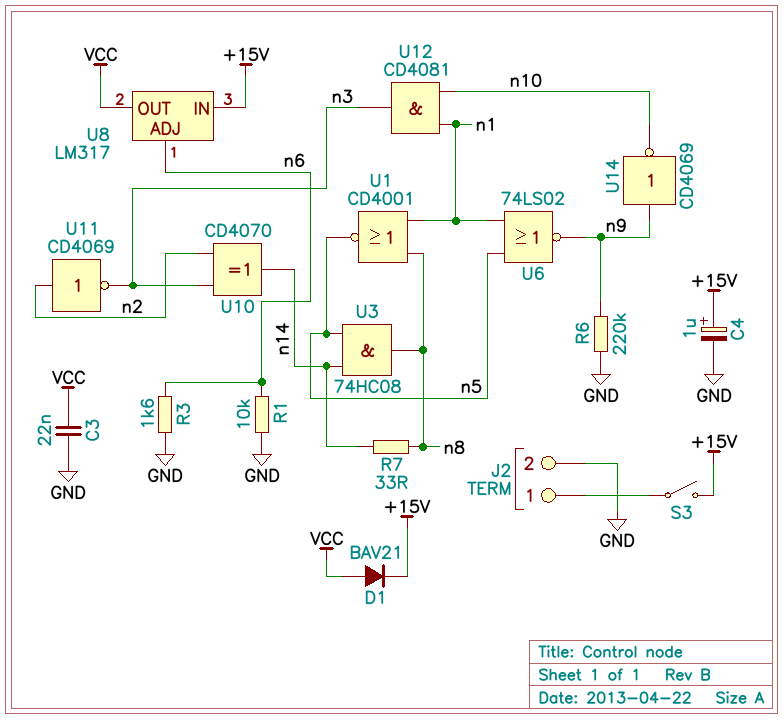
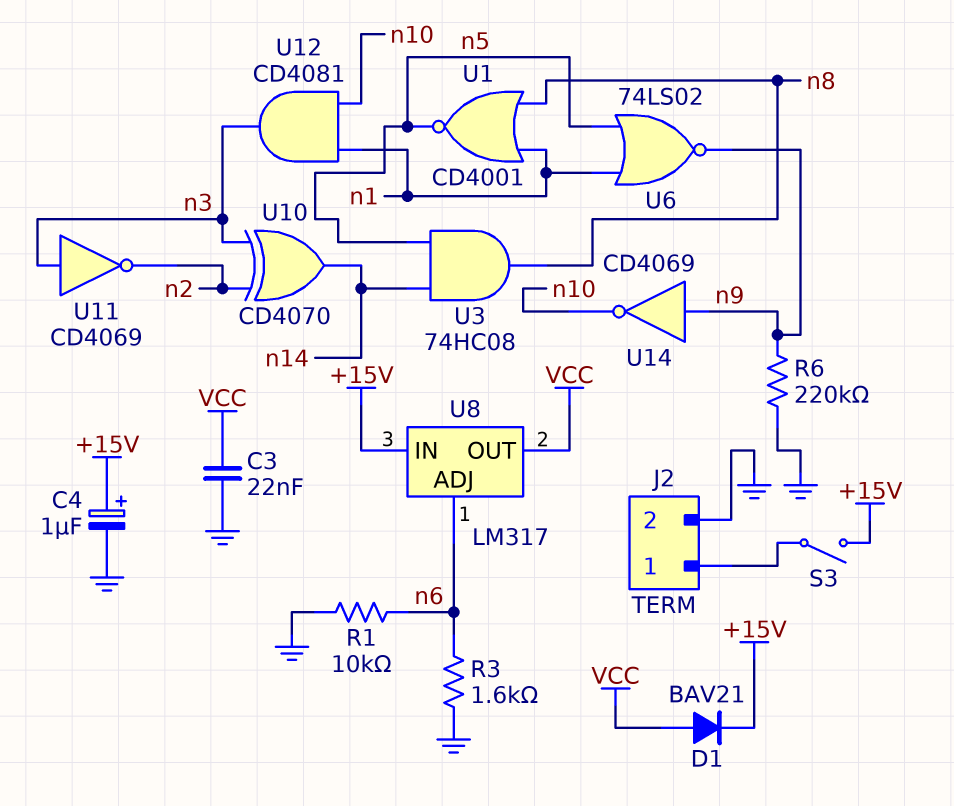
R7: 33 (n8, n14) -> none
U11: NOT CD4069 (in n2, out n3) -> NOT CD4069 (in n3, out n2)

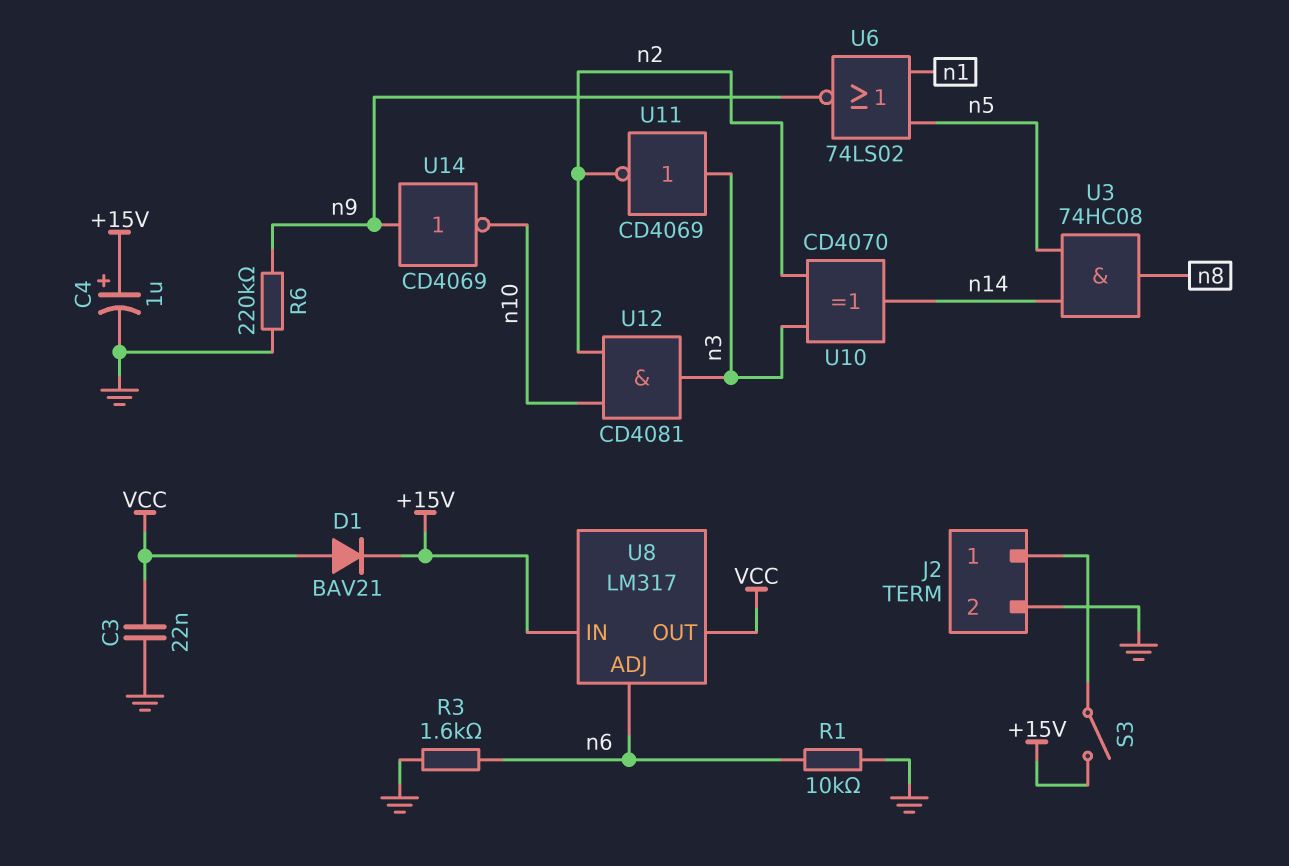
U1: NOR CD4001 (in n1, in n8, out n5) -> none
U12: AND CD4081 (in n1, in n10, out n3) -> AND CD4081 (in n2, in n10, out n3)

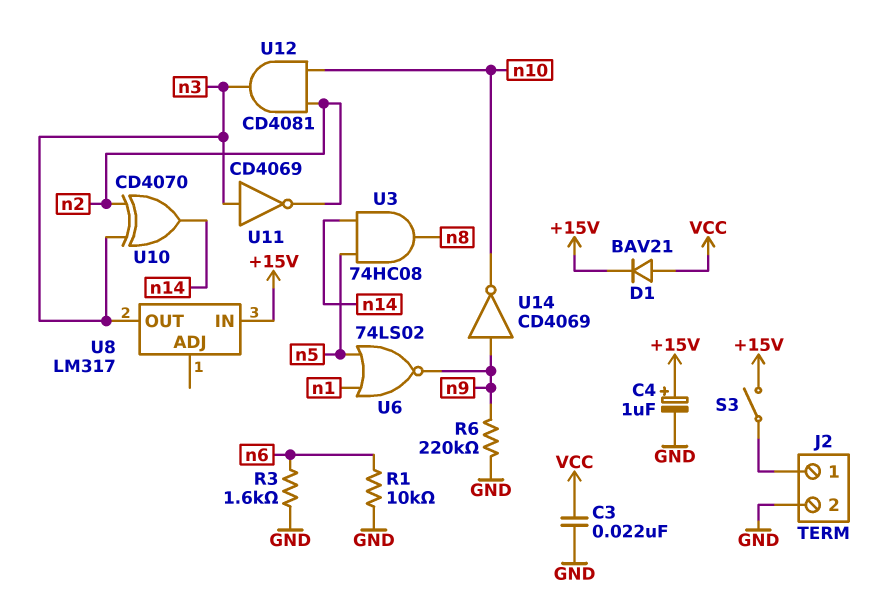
U8 pin ADJ: n6 -> none
U8 pin OUT: VCC -> n3

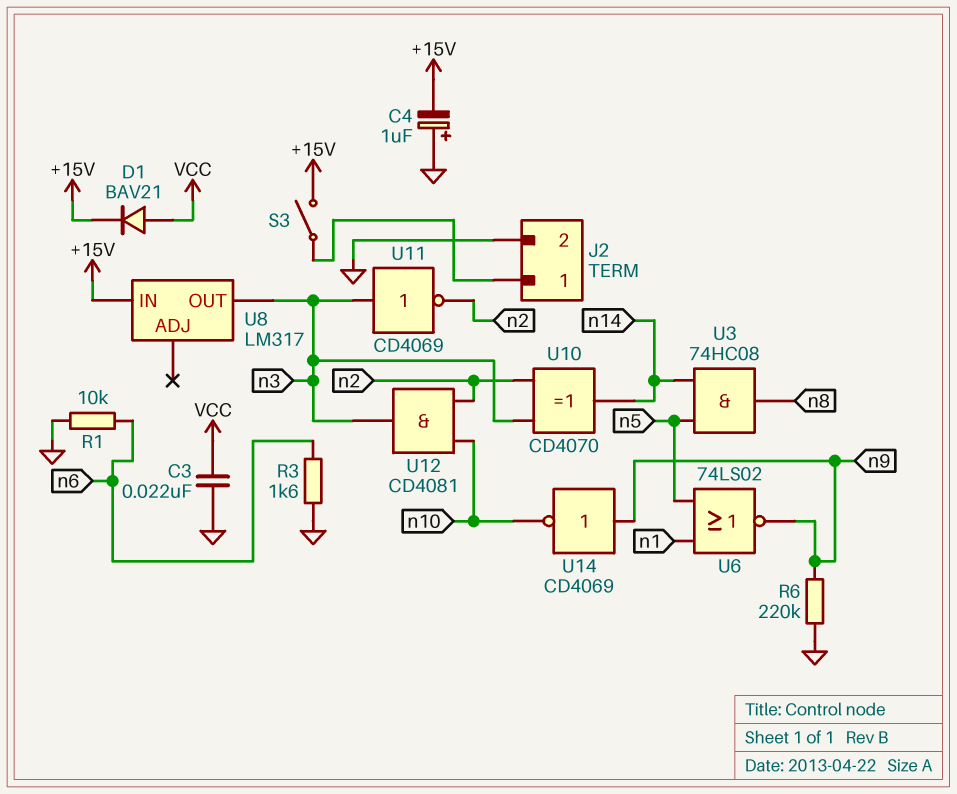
C4: 1uF (plus +15V, minus GND) -> 1uF (plus GND, minus +15V)

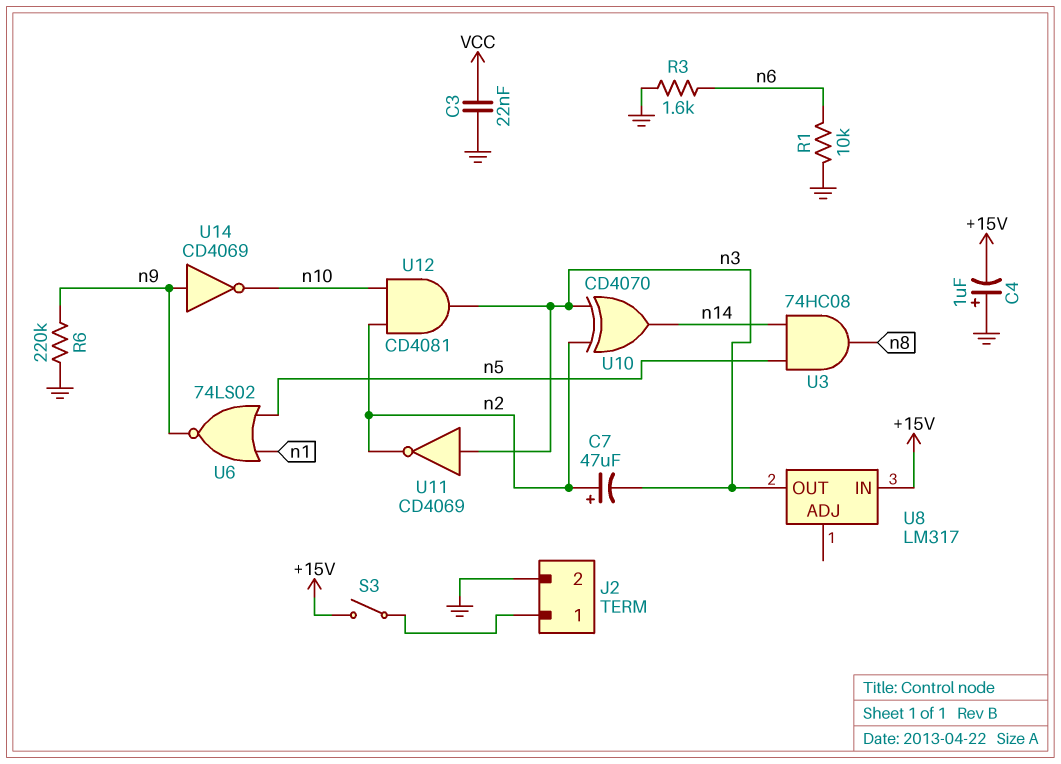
C7: none -> 47uF (plus n2, minus n3)
D1: diode BAV21 (A VCC, K +15V) -> none

